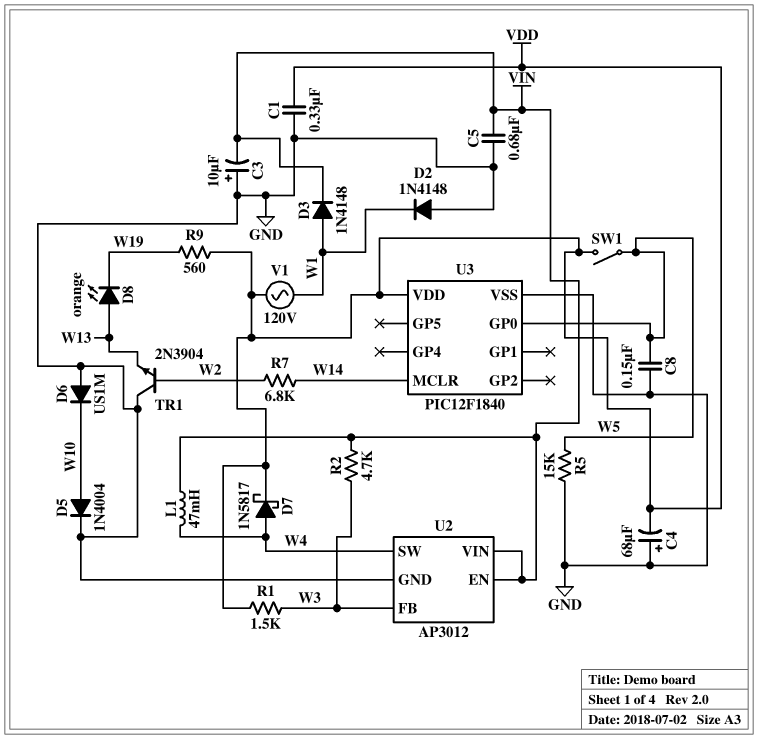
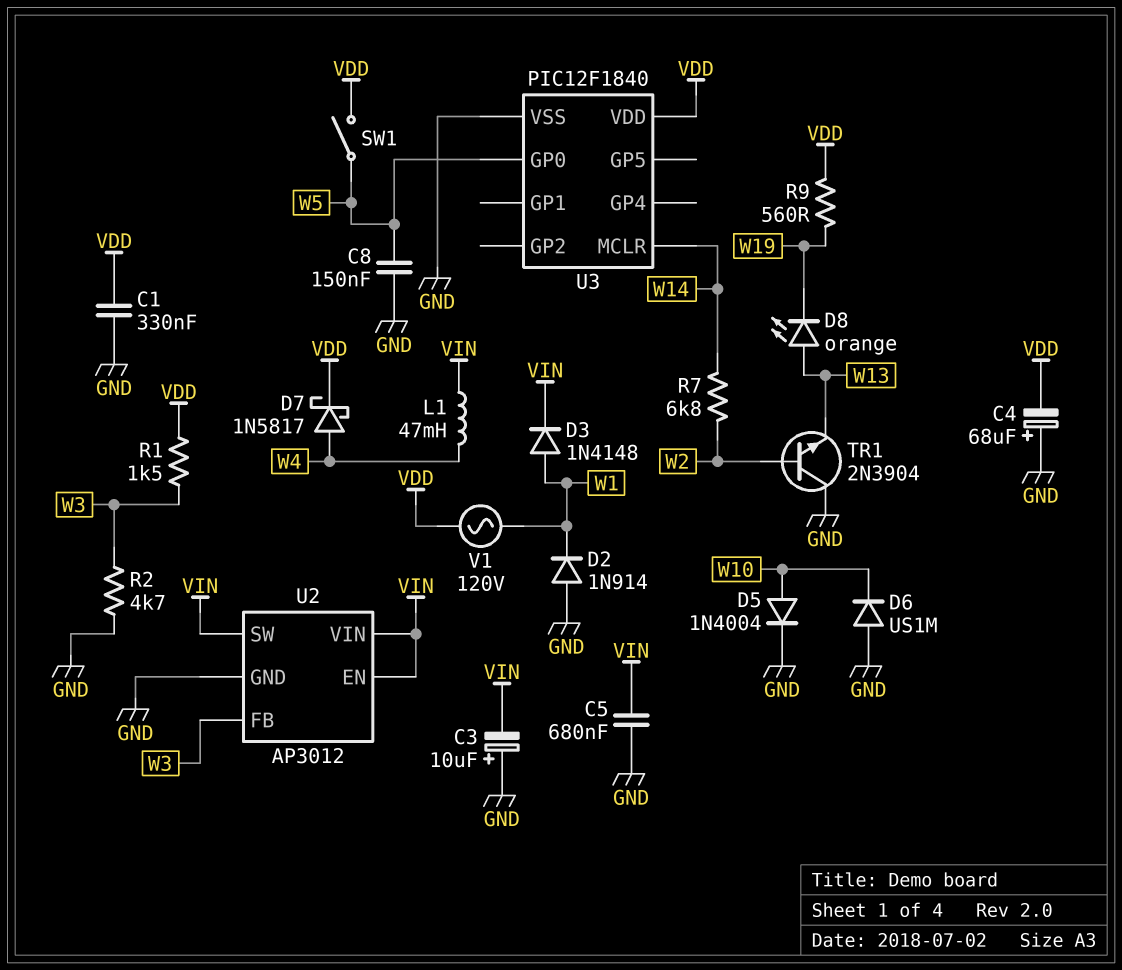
D2: diode 1N4148 (A GND, K W1) -> diode 1N914 (A GND, K W1)
R2: 4.7k (VIN, W3) -> 4.7k (GND, W3)
R5: 15k (GND, W5) -> none
U2 pin SW: W4 -> VIN

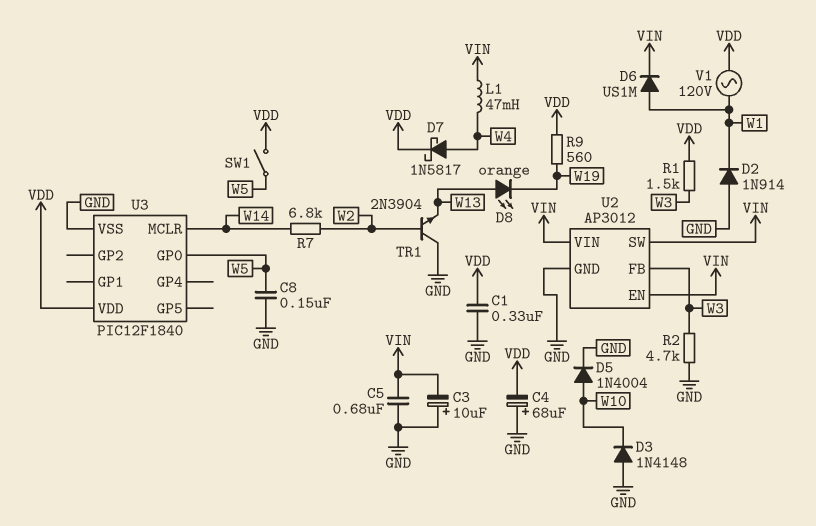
D3: diode 1N4148 (A W1, K VIN) -> diode 1N4148 (A GND, K W10)
D6: diode US1M (A GND, K W10) -> diode US1M (A W1, K VIN)

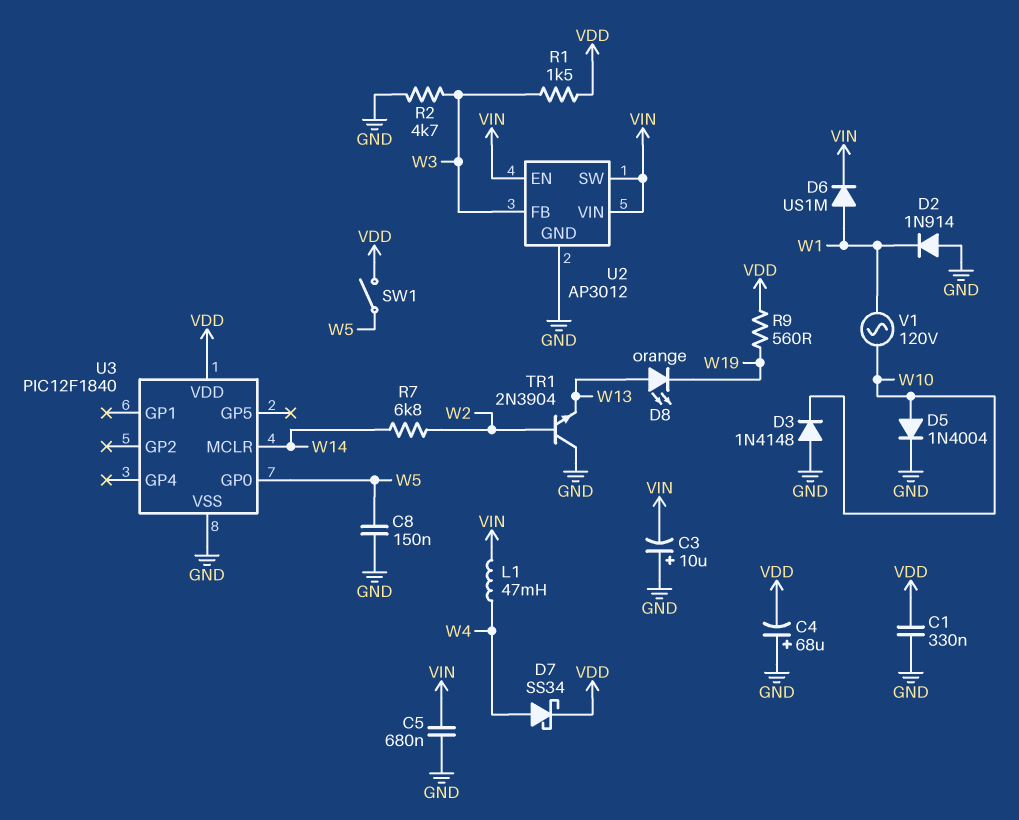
D7: schottky 1N5817 (A W4, K VDD) -> schottky SS34 (A W4, K VDD)
V1: AC 120V (VDD, W1) -> AC 120V (W1, W10)

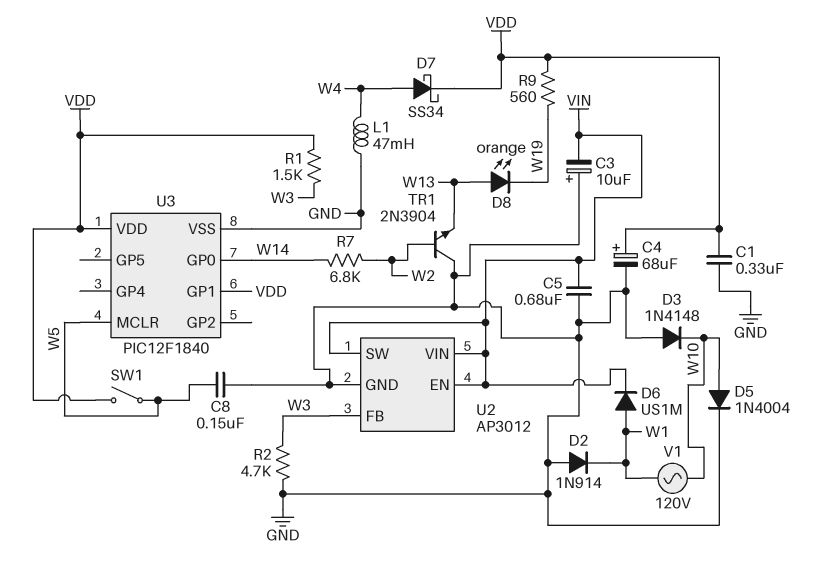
C4: 68uF (plus GND, minus VDD) -> 68uF (plus VDD, minus GND)
L1: 47mH (VIN, W4) -> 47mH (GND, W4)
U3 pin GP0: W5 -> W14
U3 pin GP1: none -> VDD
U3 pin MCLR: W14 -> W5

